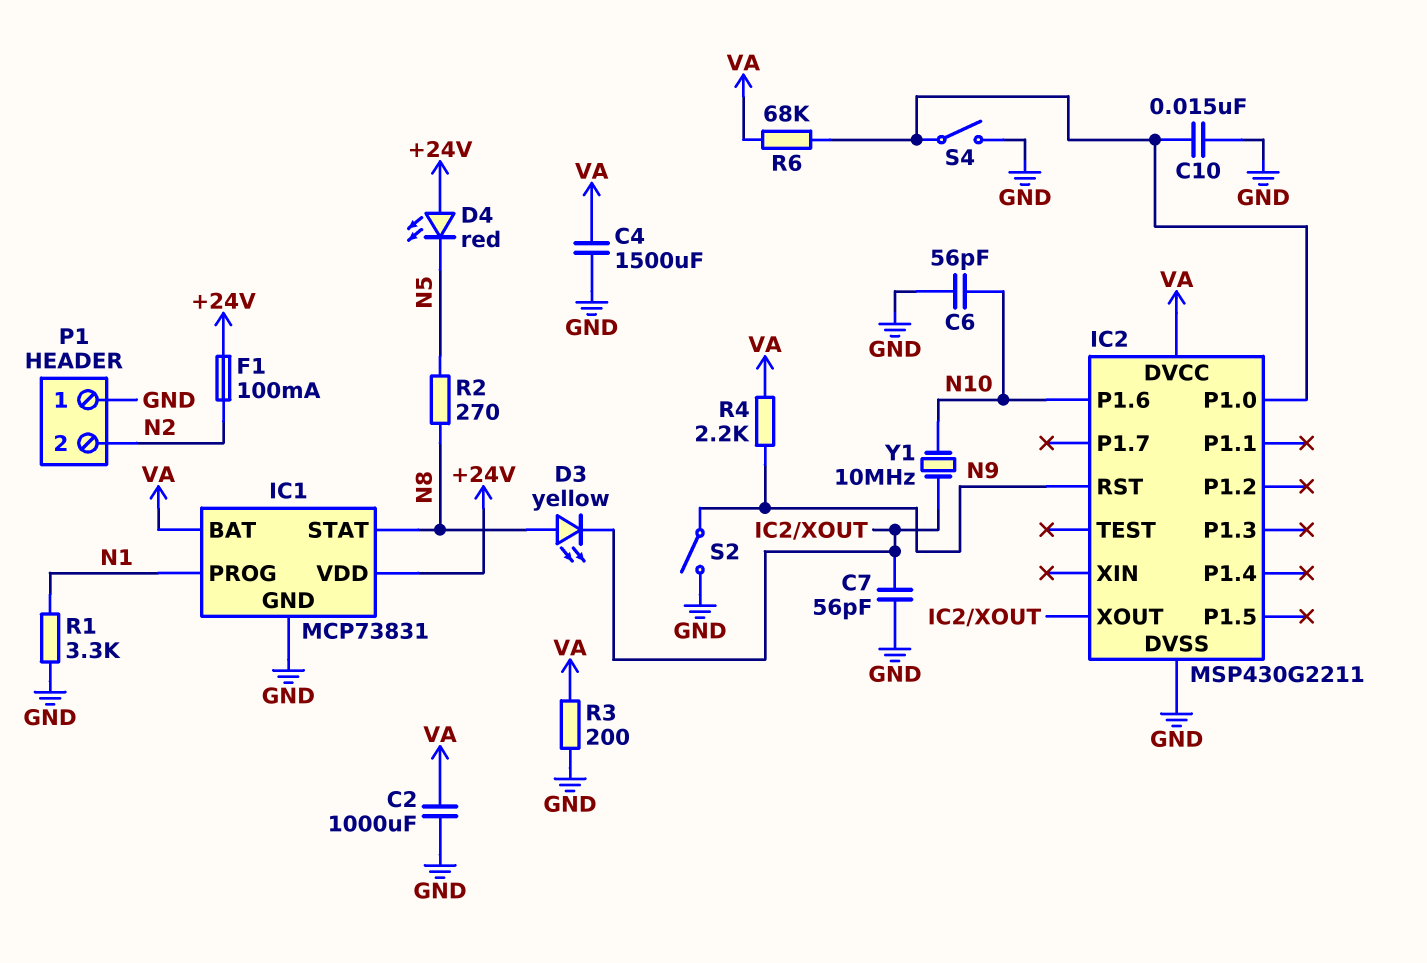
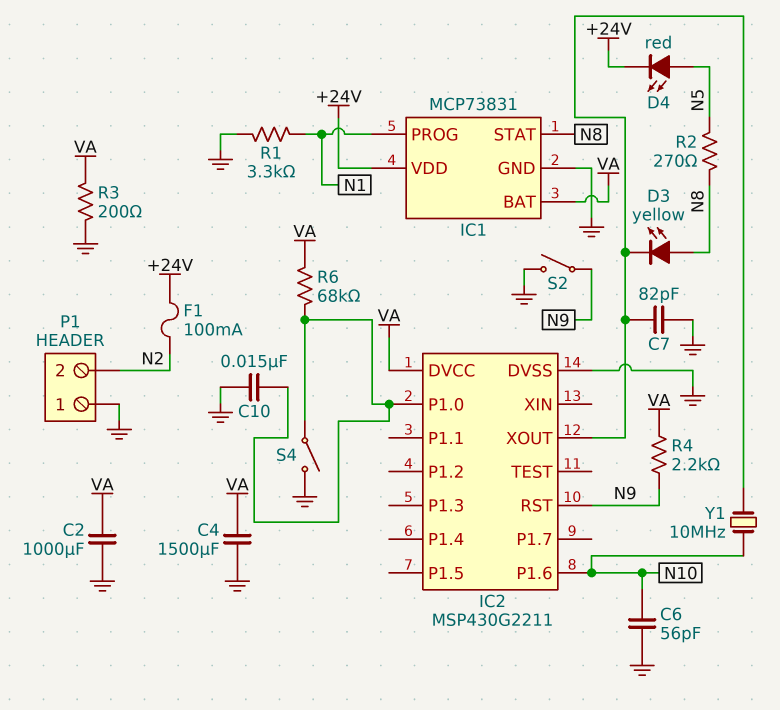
C7: 56pF (GND, IC2/XOUT) -> 82pF (GND, IC2/XOUT)
D4: LED red (A +24V, K N5) -> LED red (A N5, K +24V)

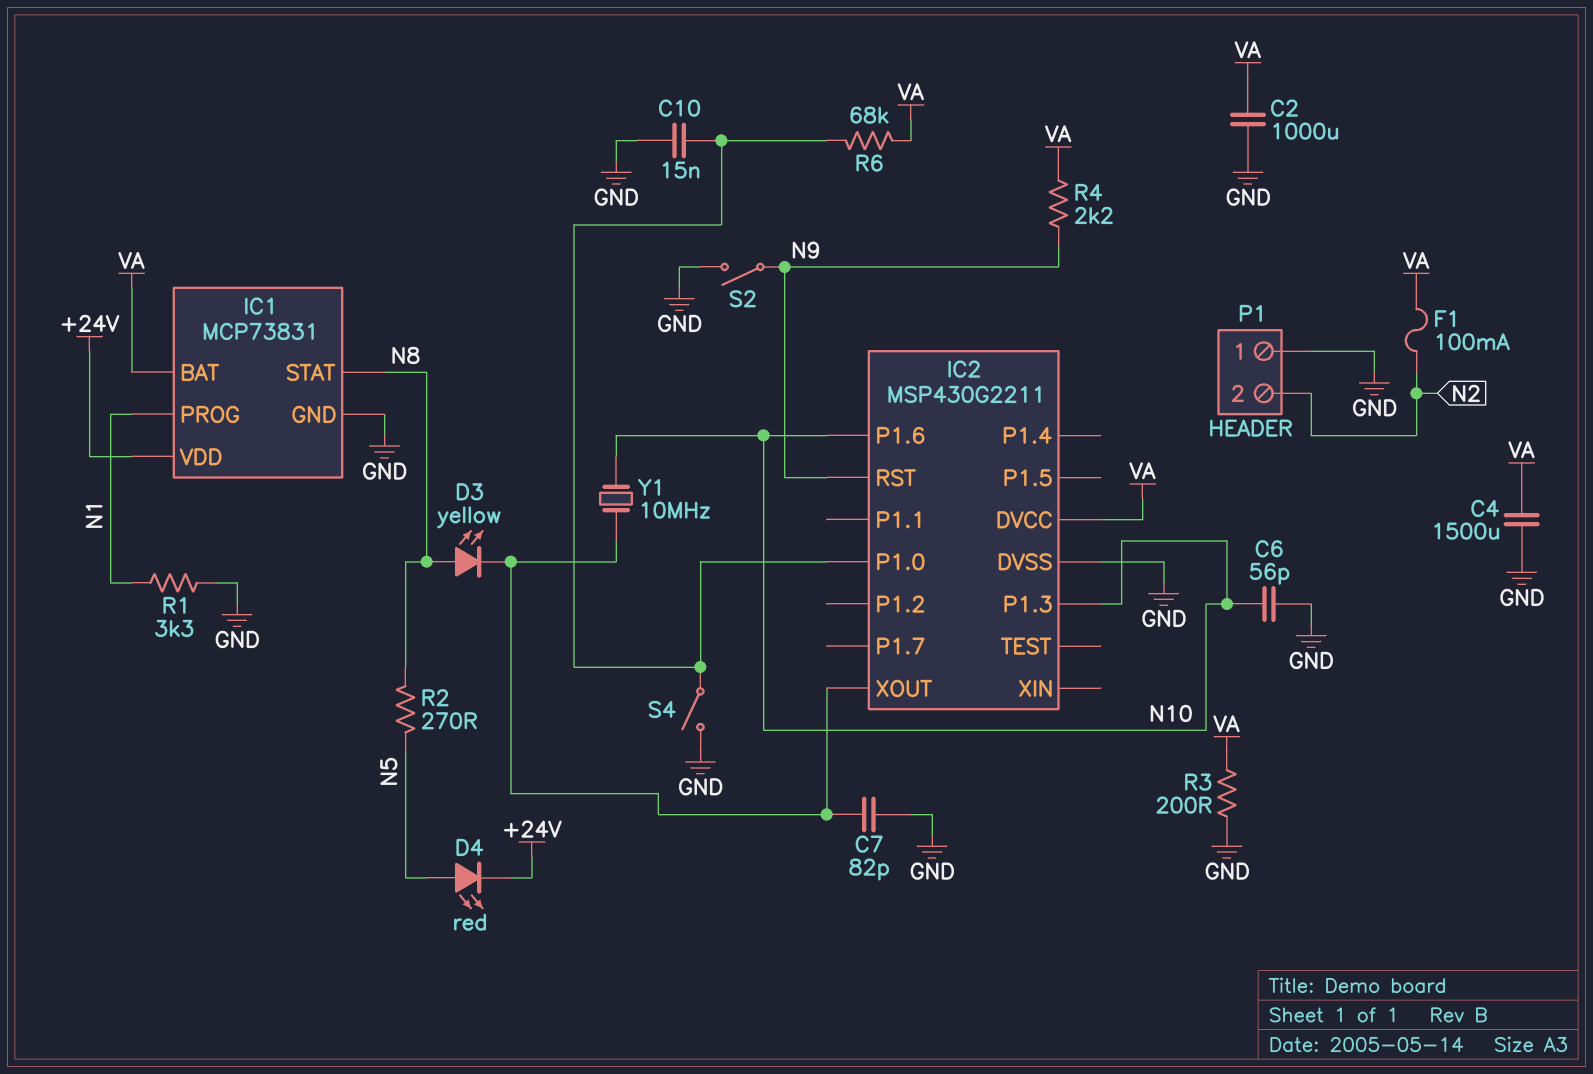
F1: 100mA (+24V, N2) -> 100mA (N2, VA)
IC2 pin P1.3: none -> N10

